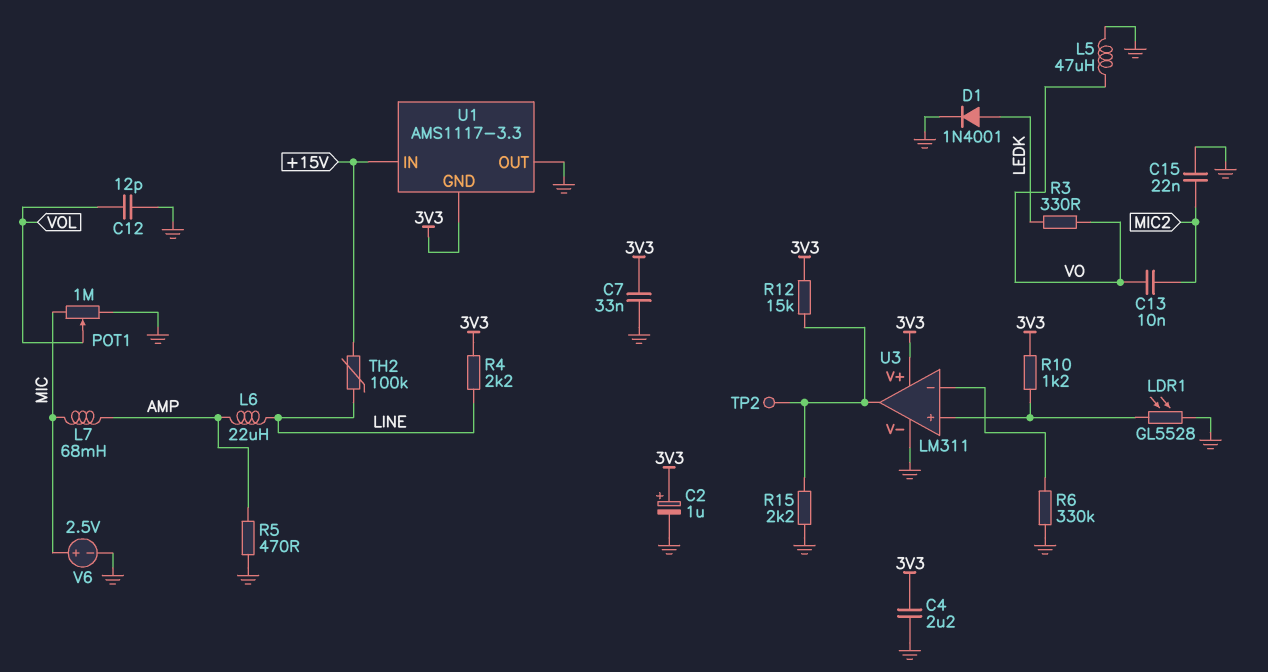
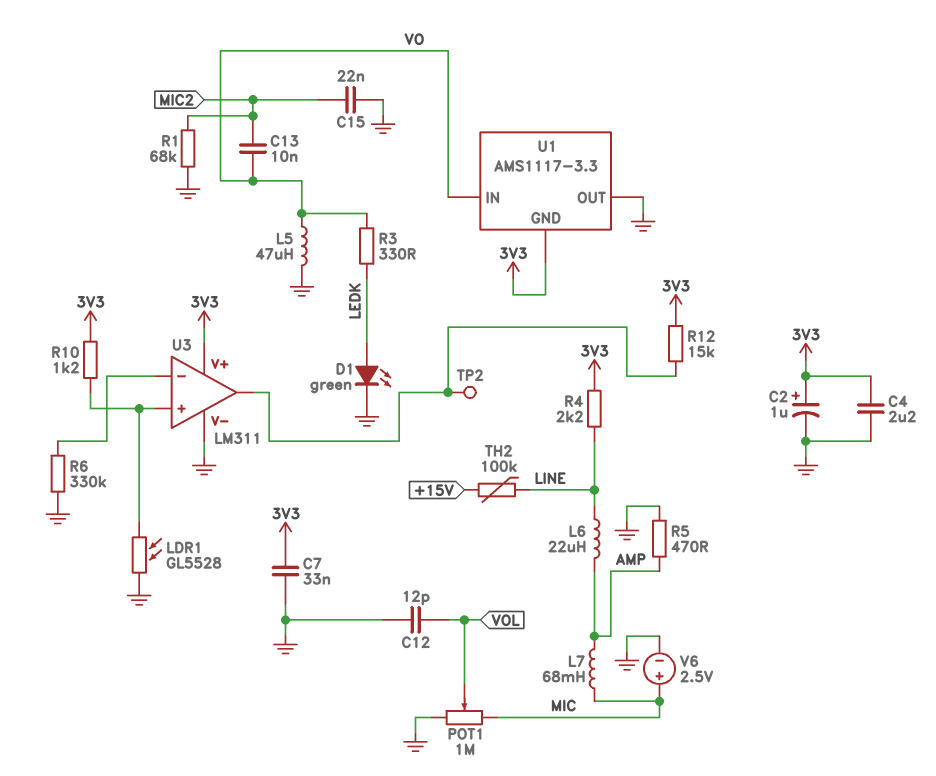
D1: diode 1N4001 (A LEDK, K GND) -> LED green (A LEDK, K GND)
R1: none -> 68k (GND, MIC2)
R15: 2.2k (GND, U3/out) -> none
U1 pin IN: +15V -> VO

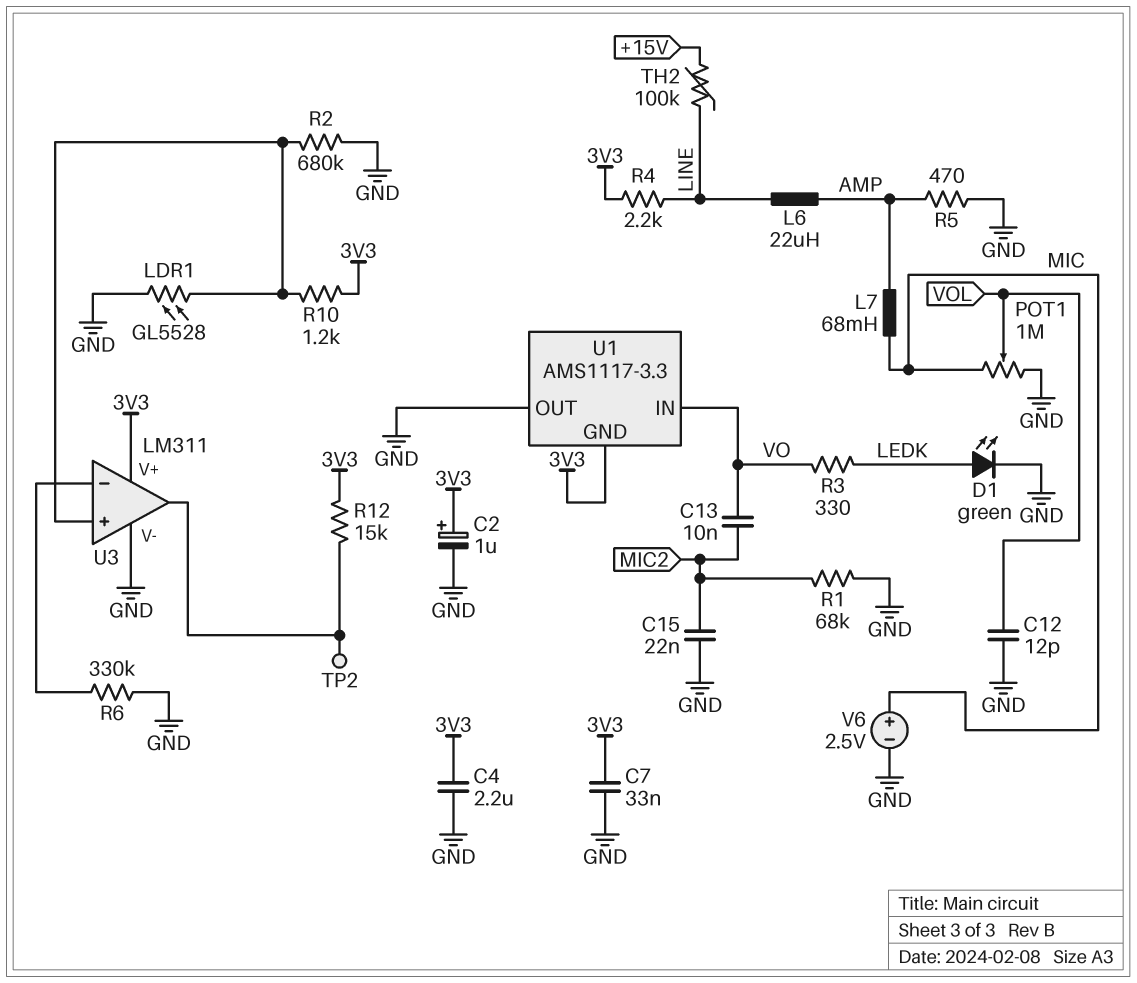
L5: 47uH (GND, VO) -> none
R2: none -> 680k (GND, U3/in+)

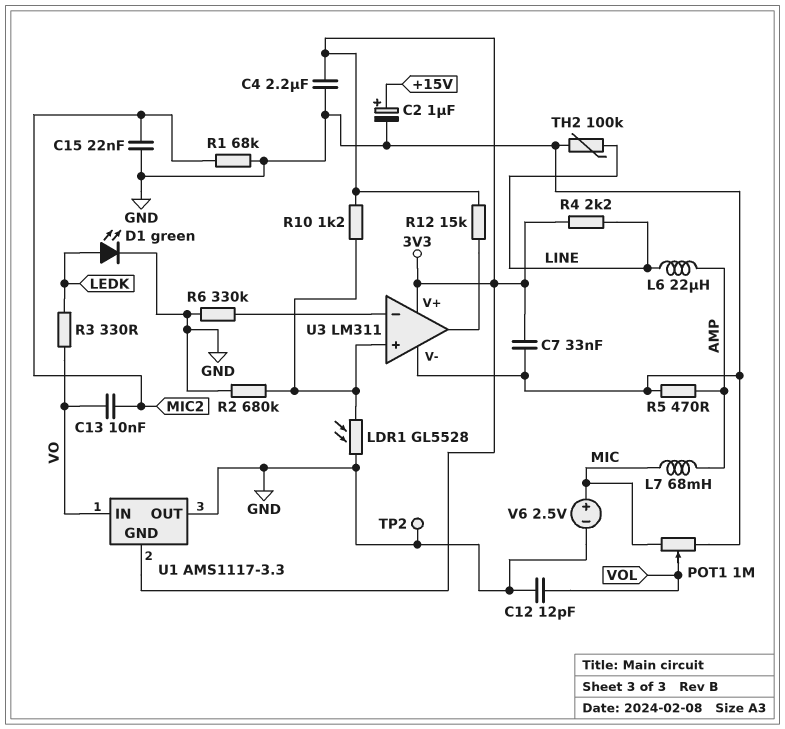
C2: 1uF (plus 3V3, minus GND) -> 1uF (plus +15V, minus GND)
TH2: 100k (+15V, LINE) -> 100k (GND, LINE)
TP2: test point (U3/out) -> test point (GND)

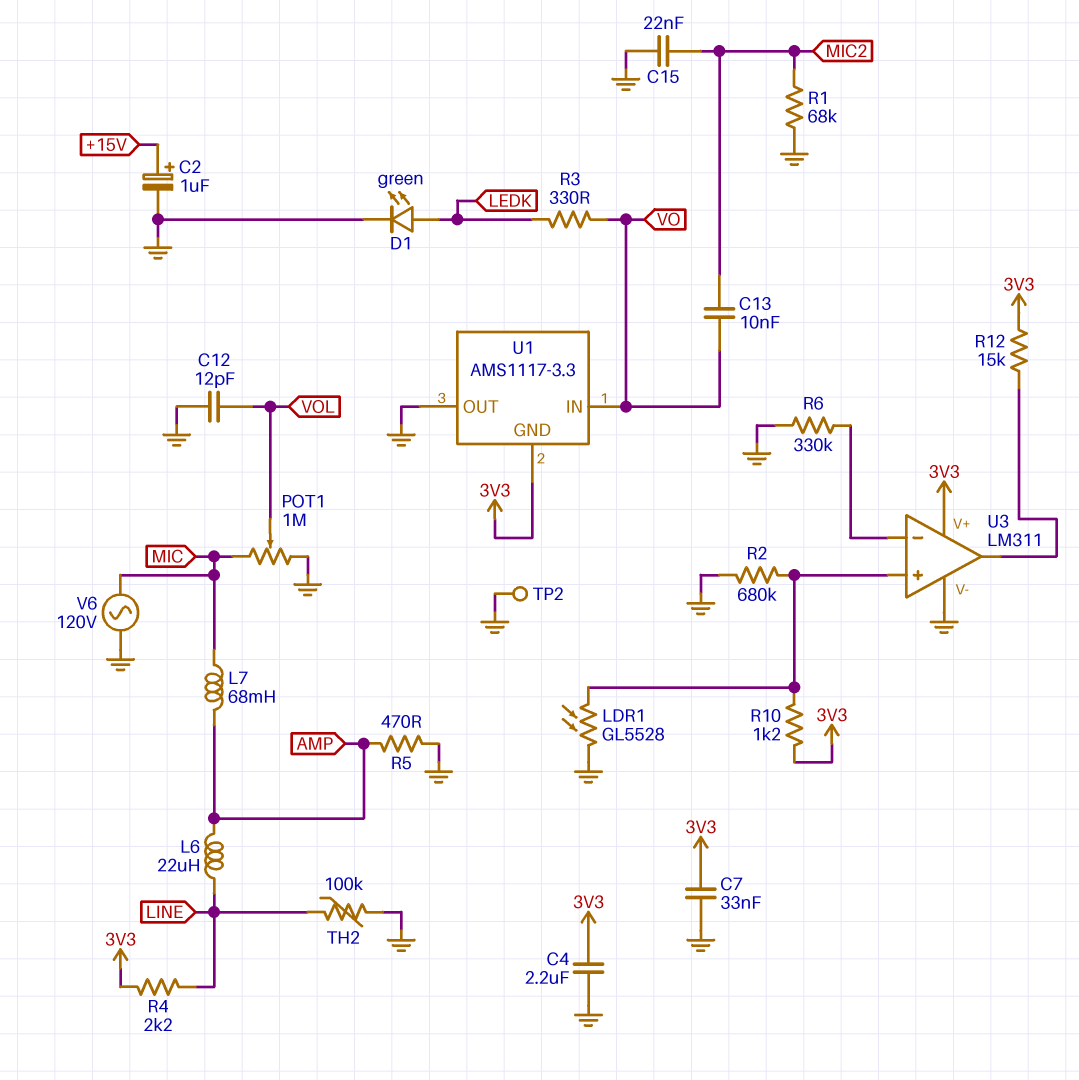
V6: 2.5V (plus MIC, minus GND) -> AC 120V (GND, MIC)

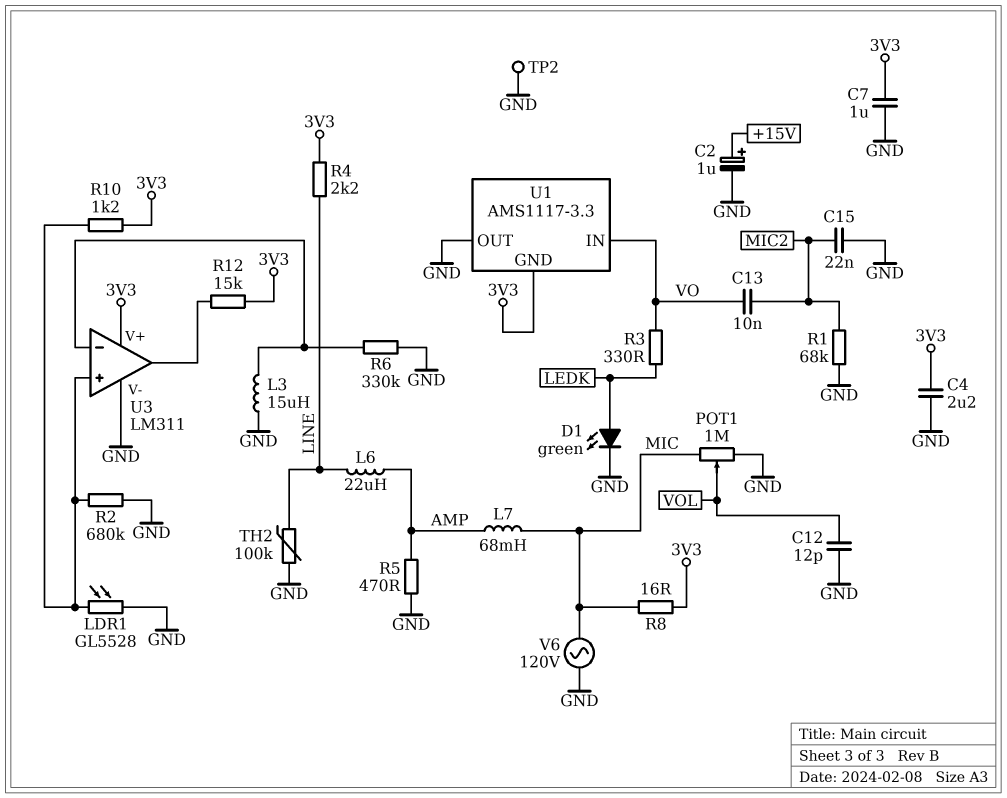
C7: 33nF (3V3, GND) -> 1uF (3V3, GND)
L3: none -> 15uH (GND, U3/in-)
R8: none -> 16 (3V3, MIC)

